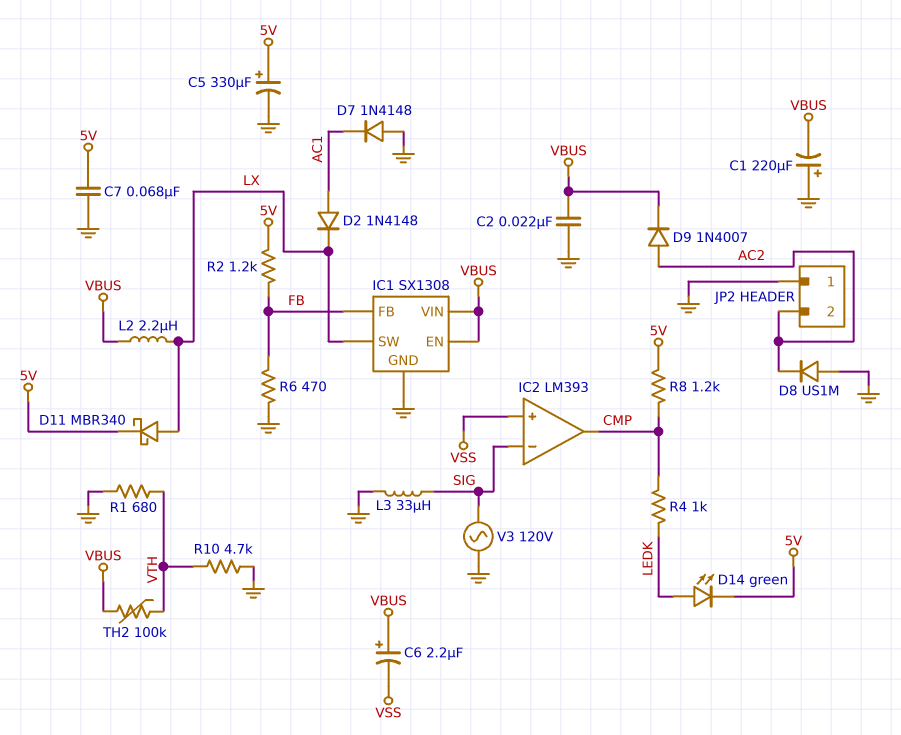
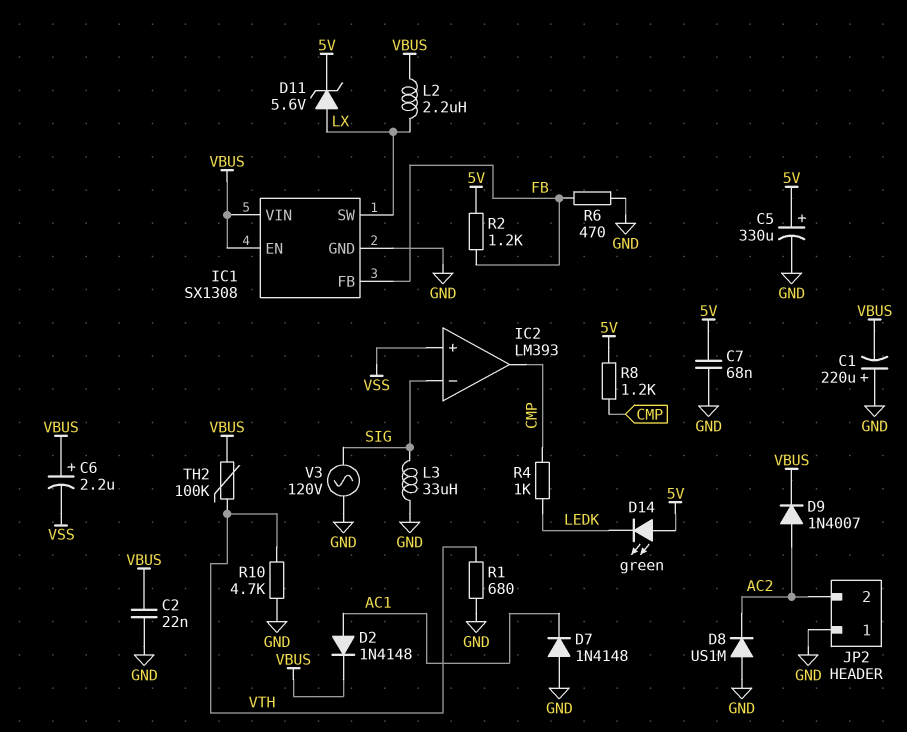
D2: diode 1N4148 (A AC1, K LX) -> diode 1N4148 (A AC1, K VBUS)
D11: schottky MBR340 (A LX, K 5V) -> zener 5.6V (A LX, K 5V)
D14: LED green (A LEDK, K 5V) -> LED green (A 5V, K LEDK)

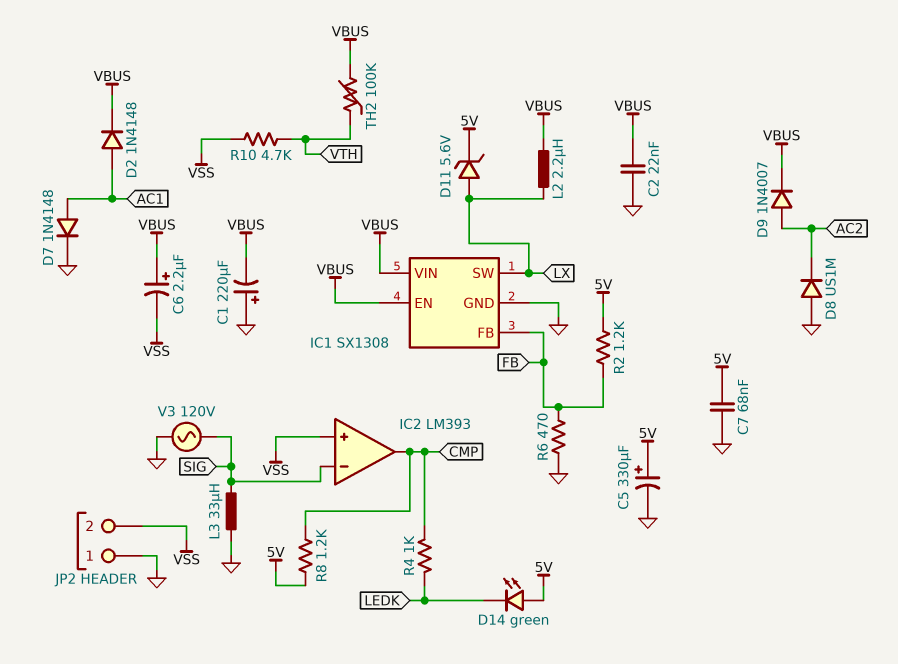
D7: diode 1N4148 (A GND, K AC1) -> diode 1N4148 (A AC1, K GND)
JP2 pin 2: AC2 -> VSS
R1: 680 (GND, VTH) -> none
R10: 4.7k (GND, VTH) -> 4.7k (VSS, VTH)

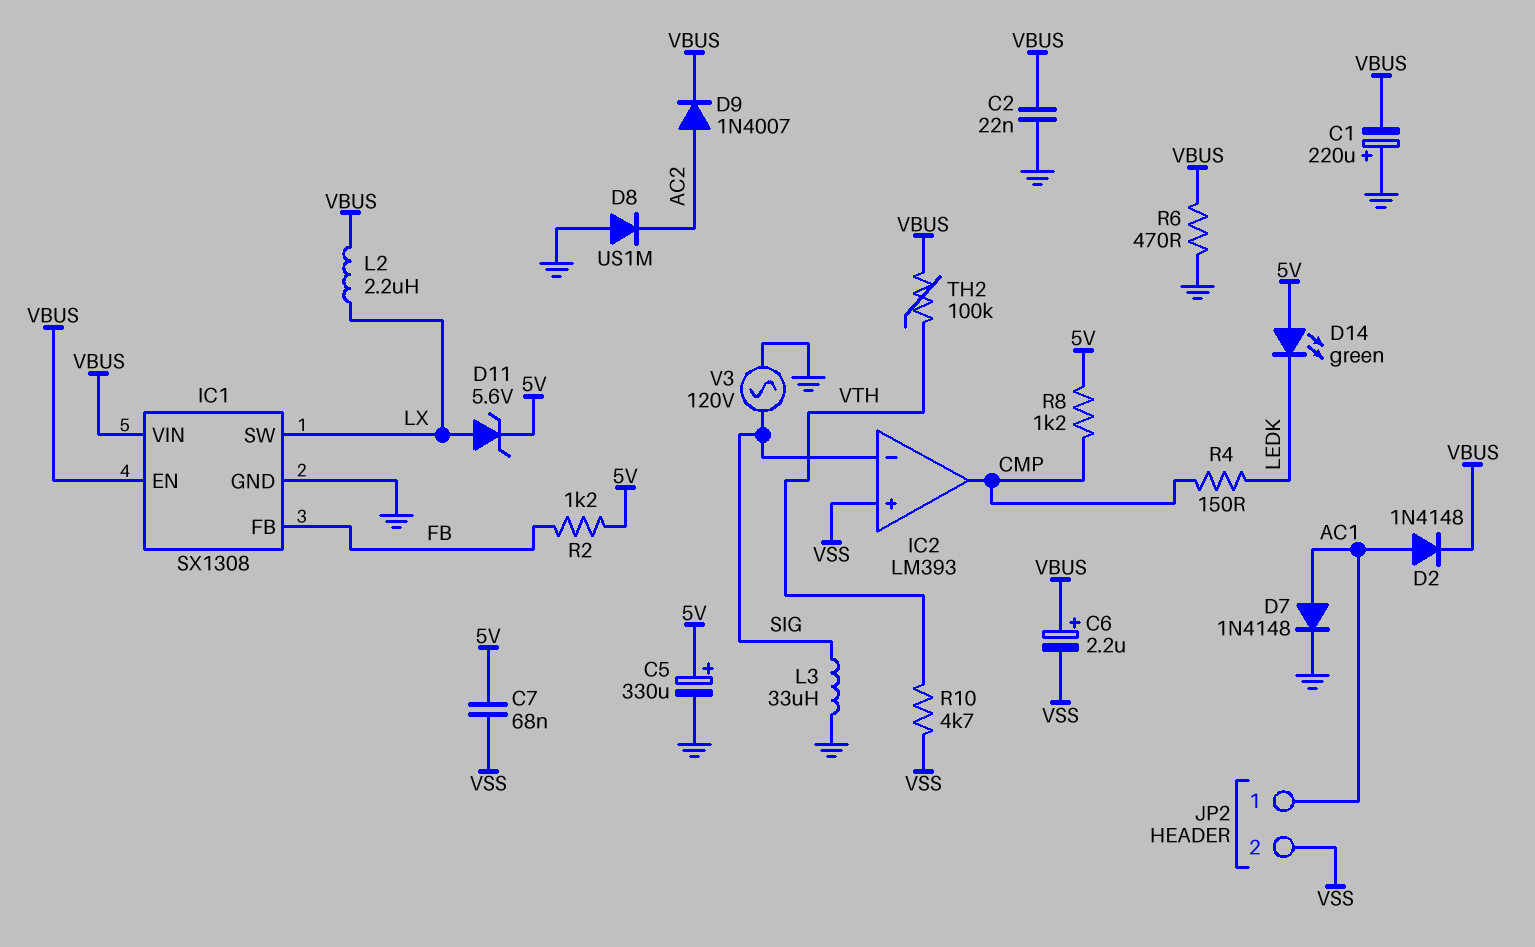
C7: 68nF (5V, GND) -> 68nF (5V, VSS)
JP2 pin 1: GND -> AC1
R4: 1k (CMP, LEDK) -> 150 (CMP, LEDK)
R6: 470 (FB, GND) -> 470 (GND, VBUS)

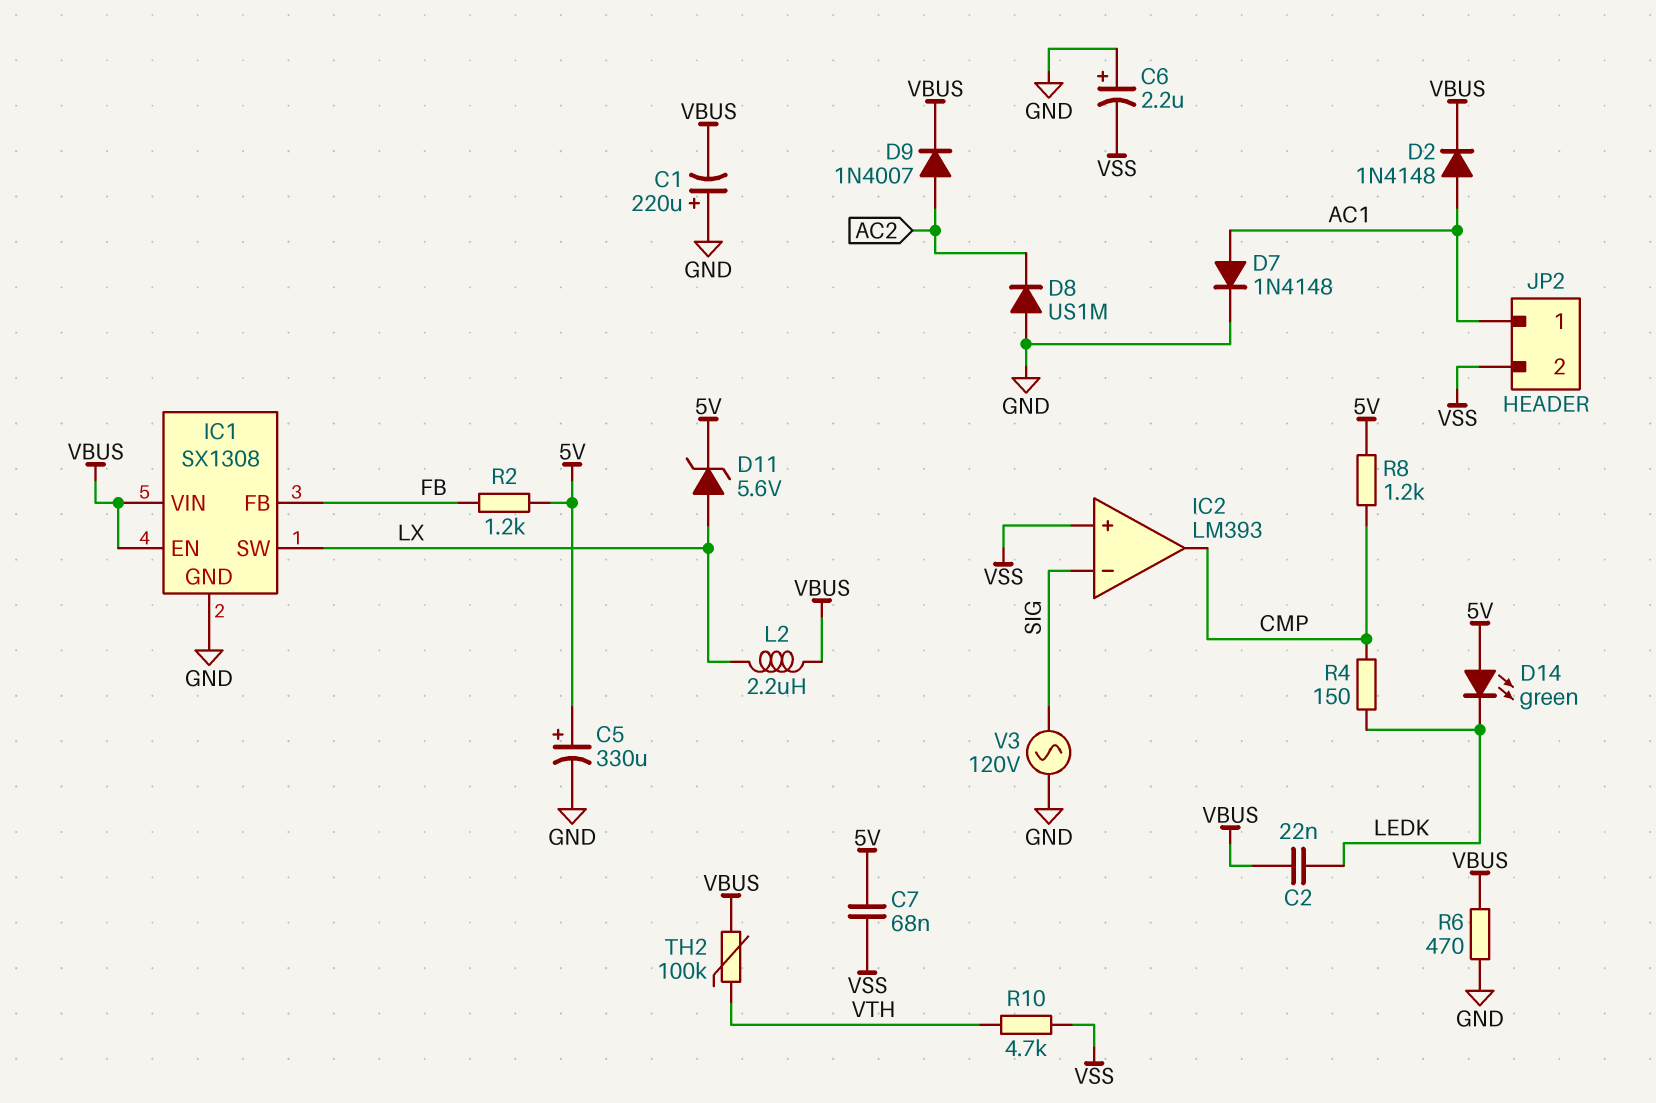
C2: 22nF (GND, VBUS) -> 22nF (LEDK, VBUS)
C6: 2.2uF (plus VBUS, minus VSS) -> 2.2uF (plus GND, minus VSS)
L3: 33uH (GND, SIG) -> none

